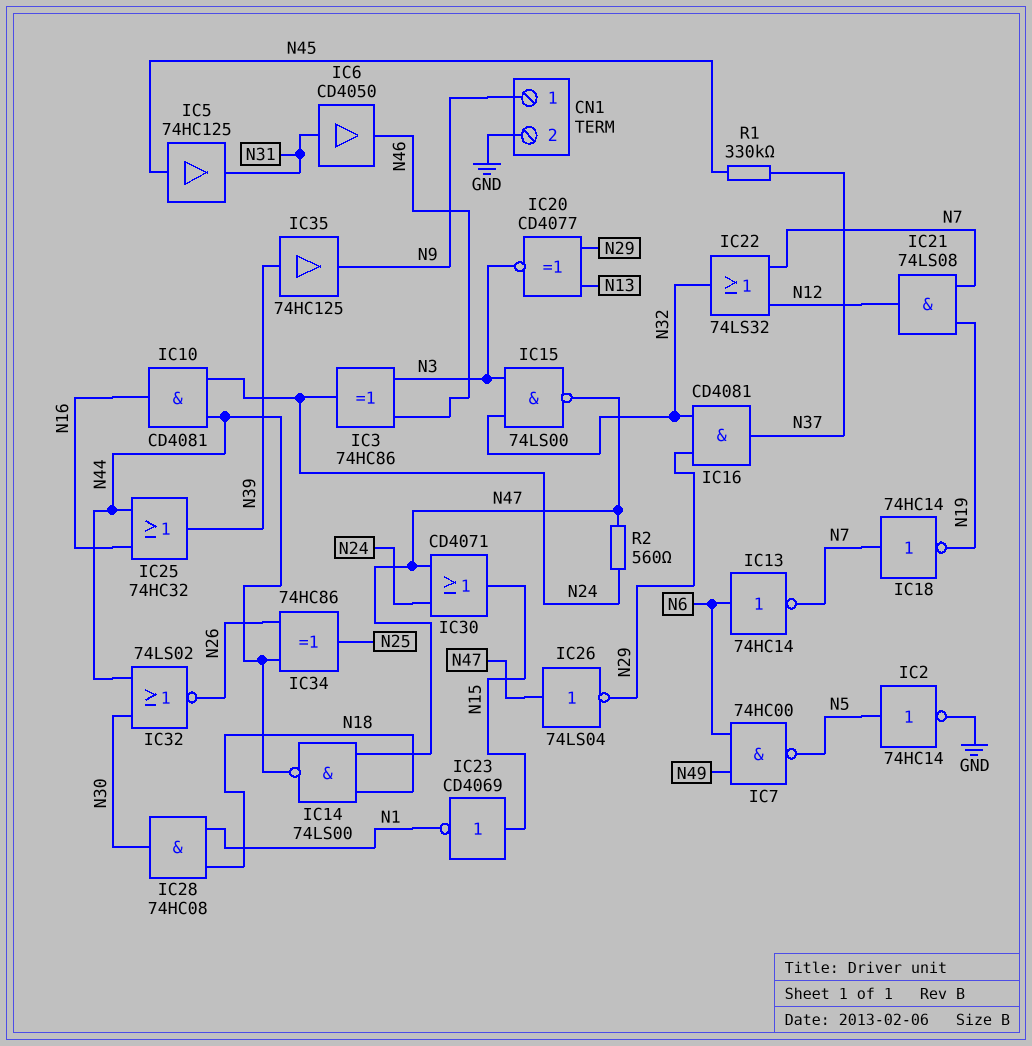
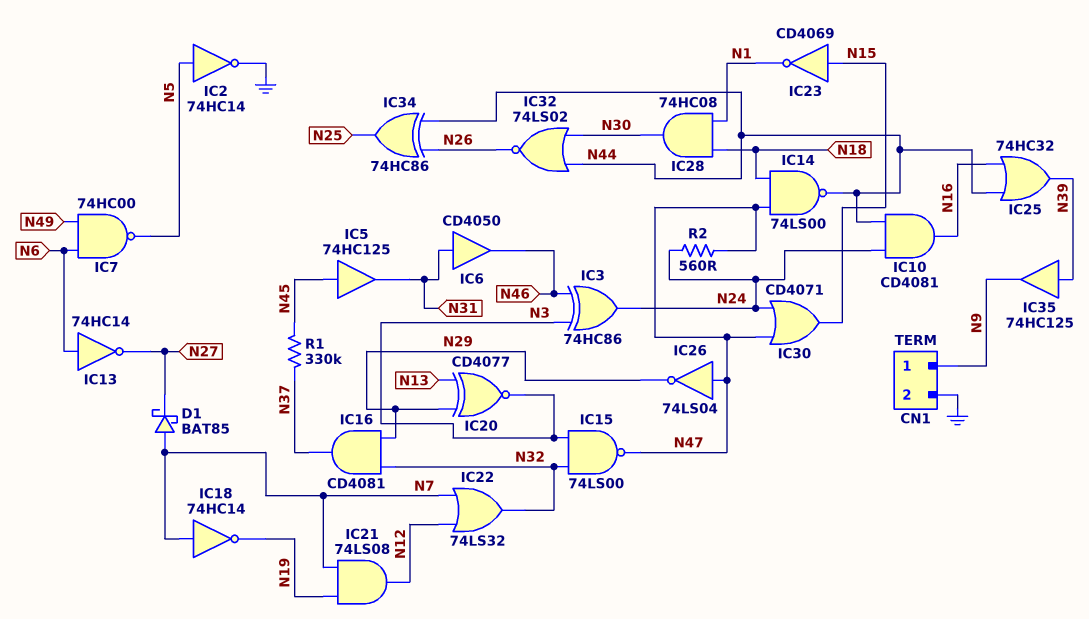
D1: none -> schottky BAT85 (A N7, K N27)
IC13: NOT 74HC14 (in N6, out N7) -> NOT 74HC14 (in N6, out N27)

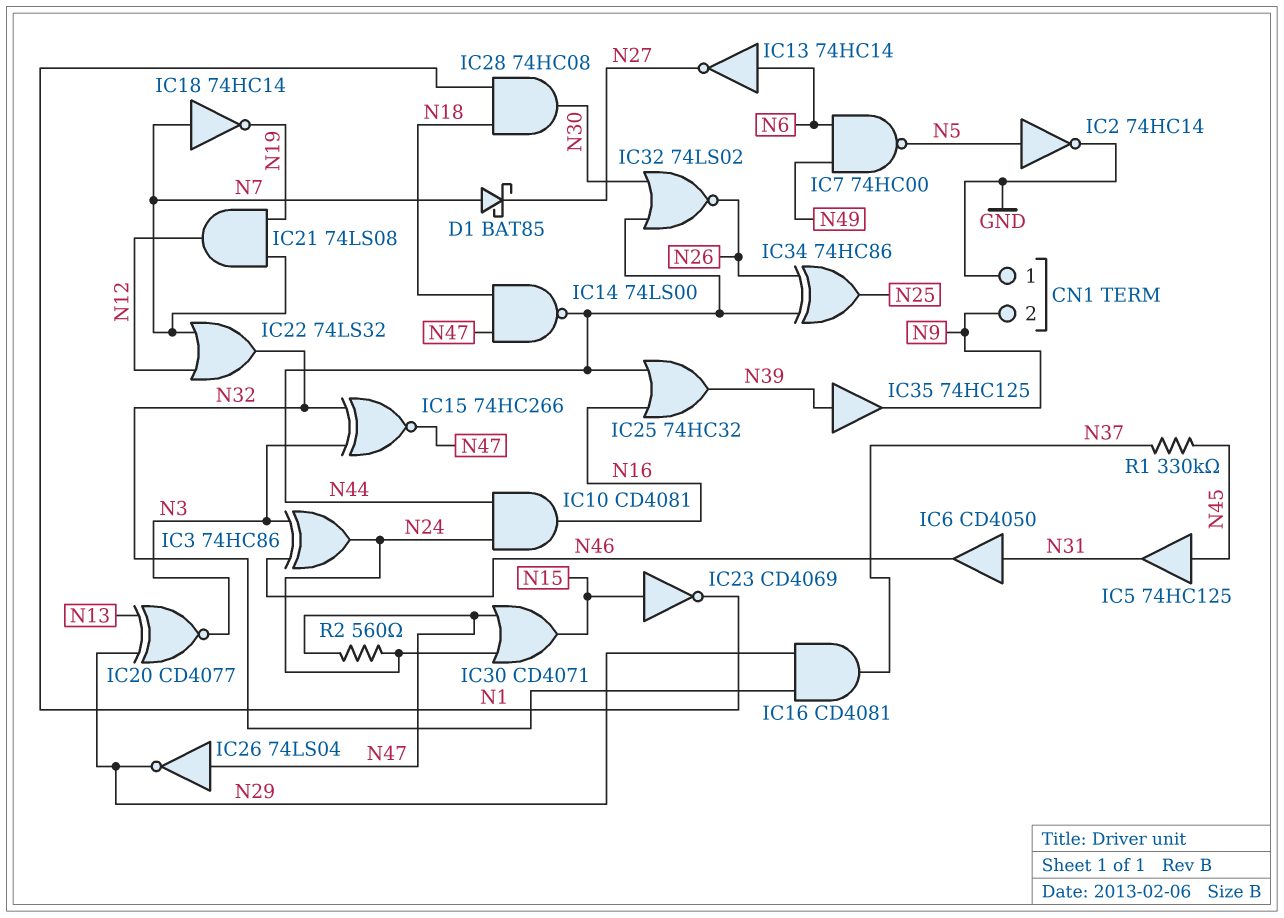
CN1 pin 1: N9 -> GND
CN1 pin 2: GND -> N9
IC15: NAND 74LS00 (in N3, in N32, out N47) -> XNOR 74HC266 (in N3, in N32, out N47)

